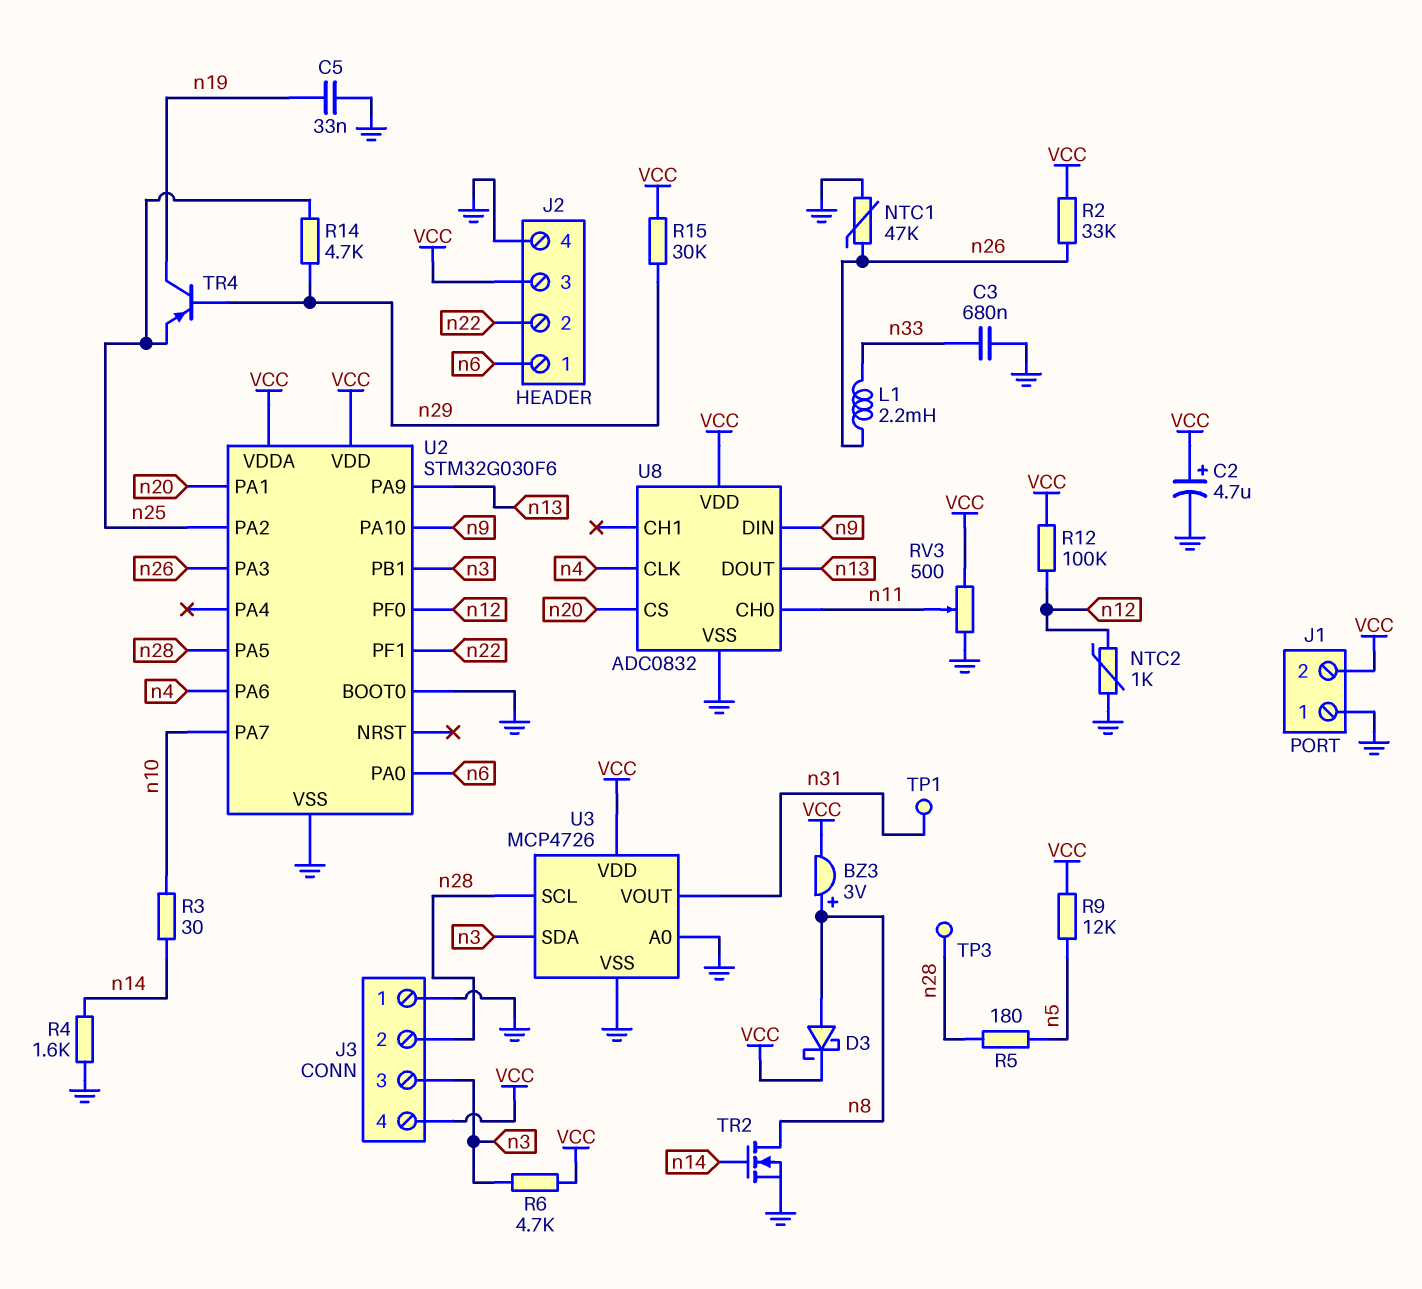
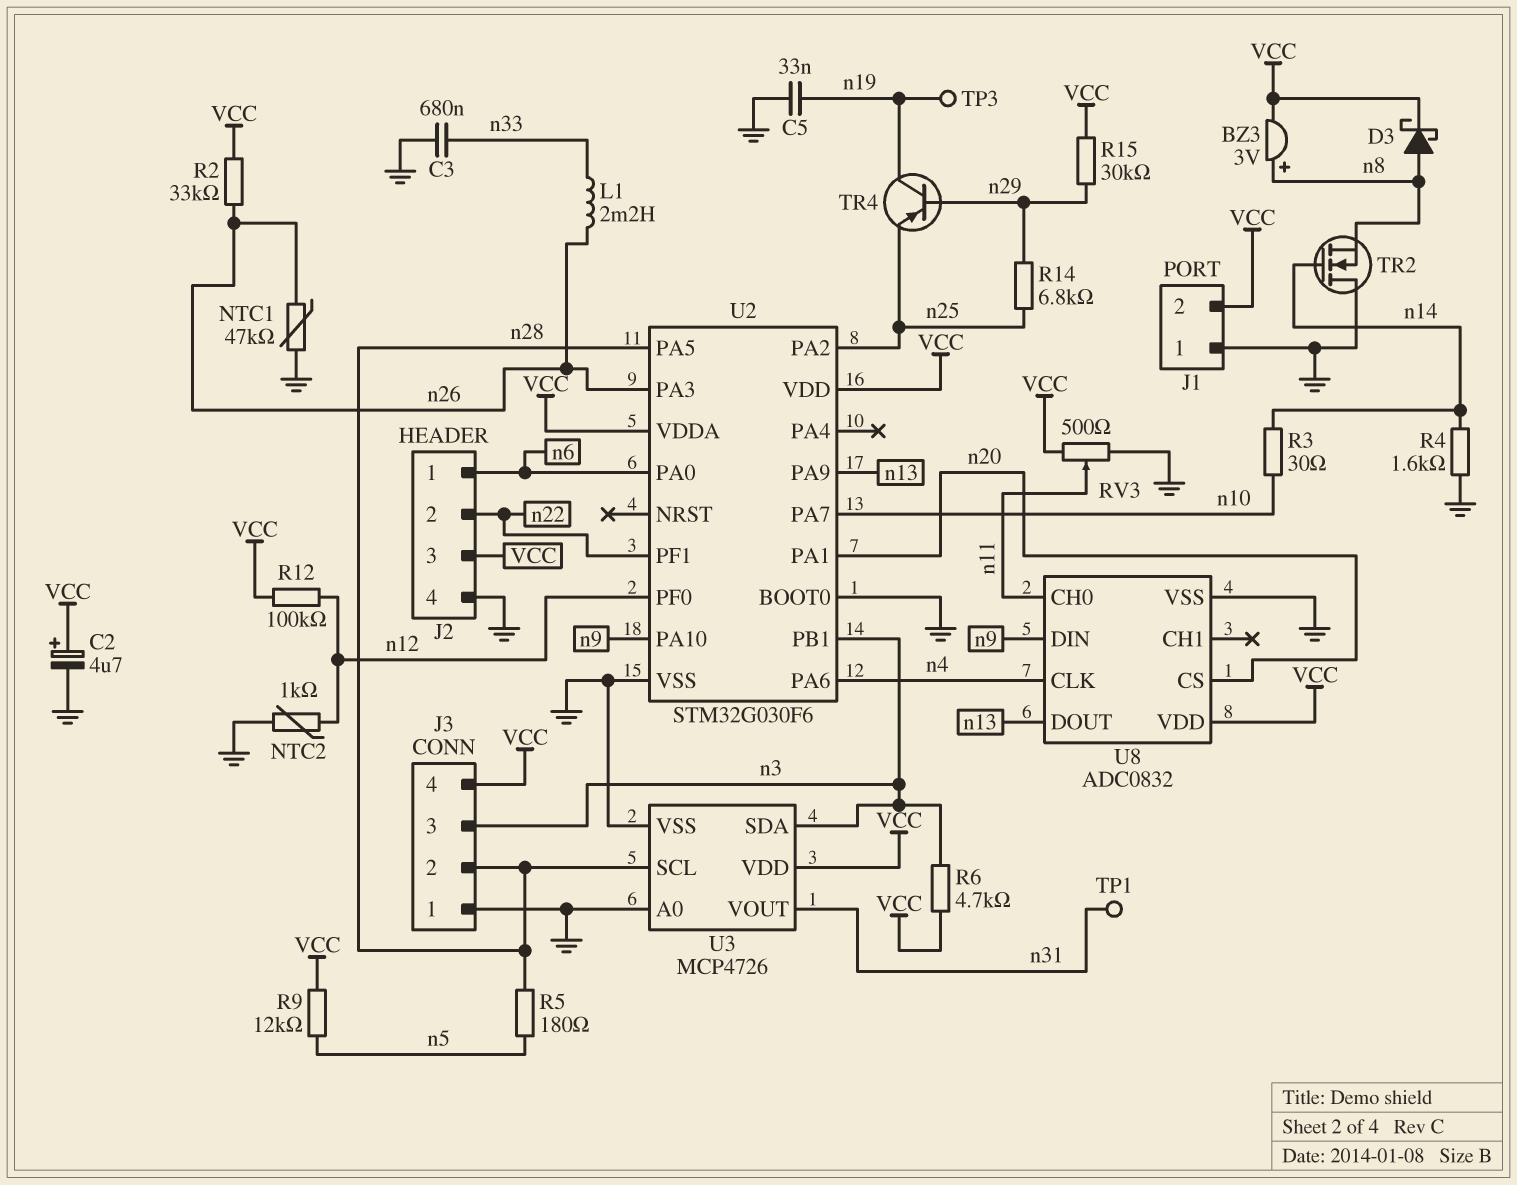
R14: 4.7k (n25, n29) -> 6.8k (n25, n29)
TP3: test point (n28) -> test point (n19)
TR2: NMOS (G n14, D n8, S GND) -> NMOS (G n14, D GND, S n8)

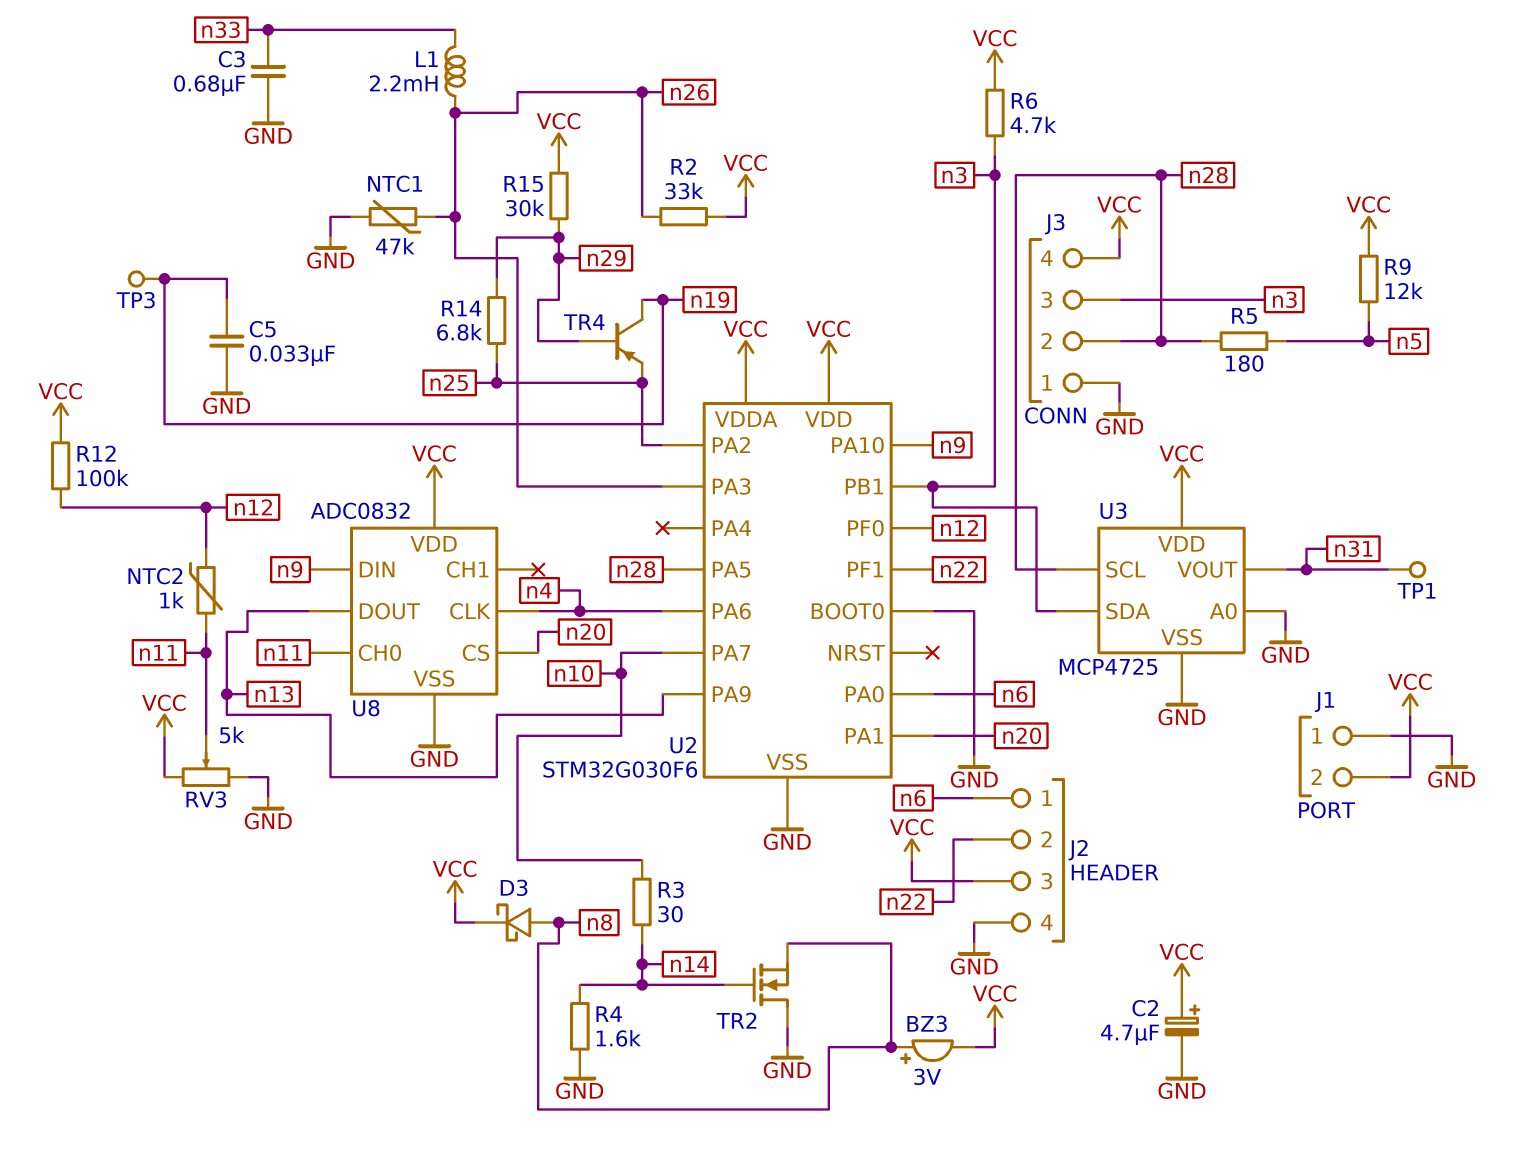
NTC2: 1k (GND, n12) -> 1k (n11, n12)
RV3: 500 (GND, VCC, wiper n11) -> 5k (GND, VCC, wiper n11)
U3: MCP4726 -> MCP4725

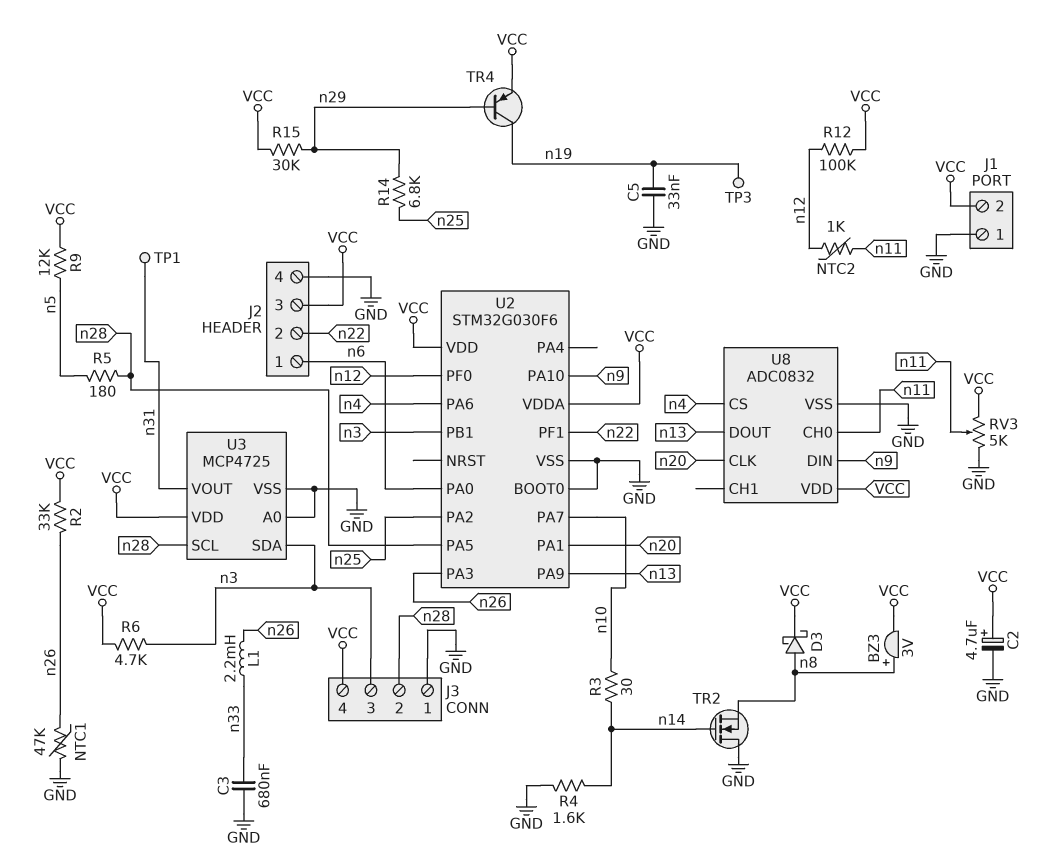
TR4: PNP (B n29, C n19, E n25) -> PNP (B n29, C n19, E VCC)
U8 pin CLK: n4 -> n20
U8 pin CS: n20 -> n4

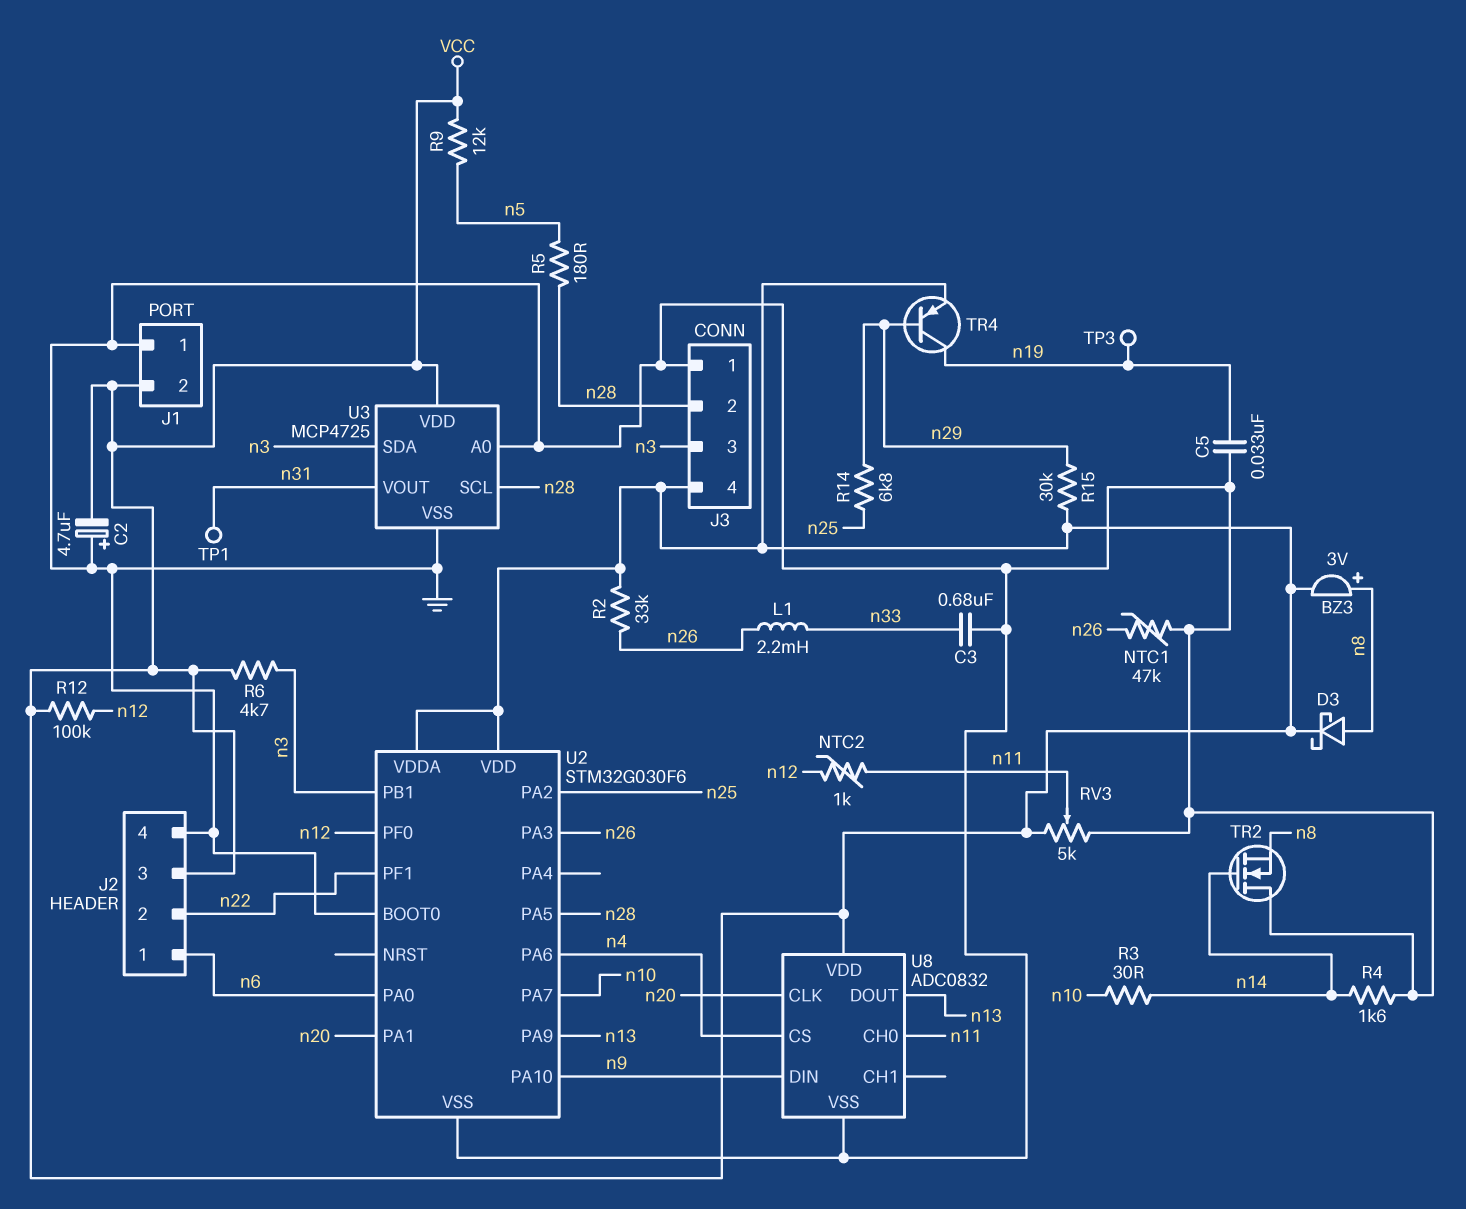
C2: 4.7uF (plus VCC, minus GND) -> 4.7uF (plus GND, minus VCC)

